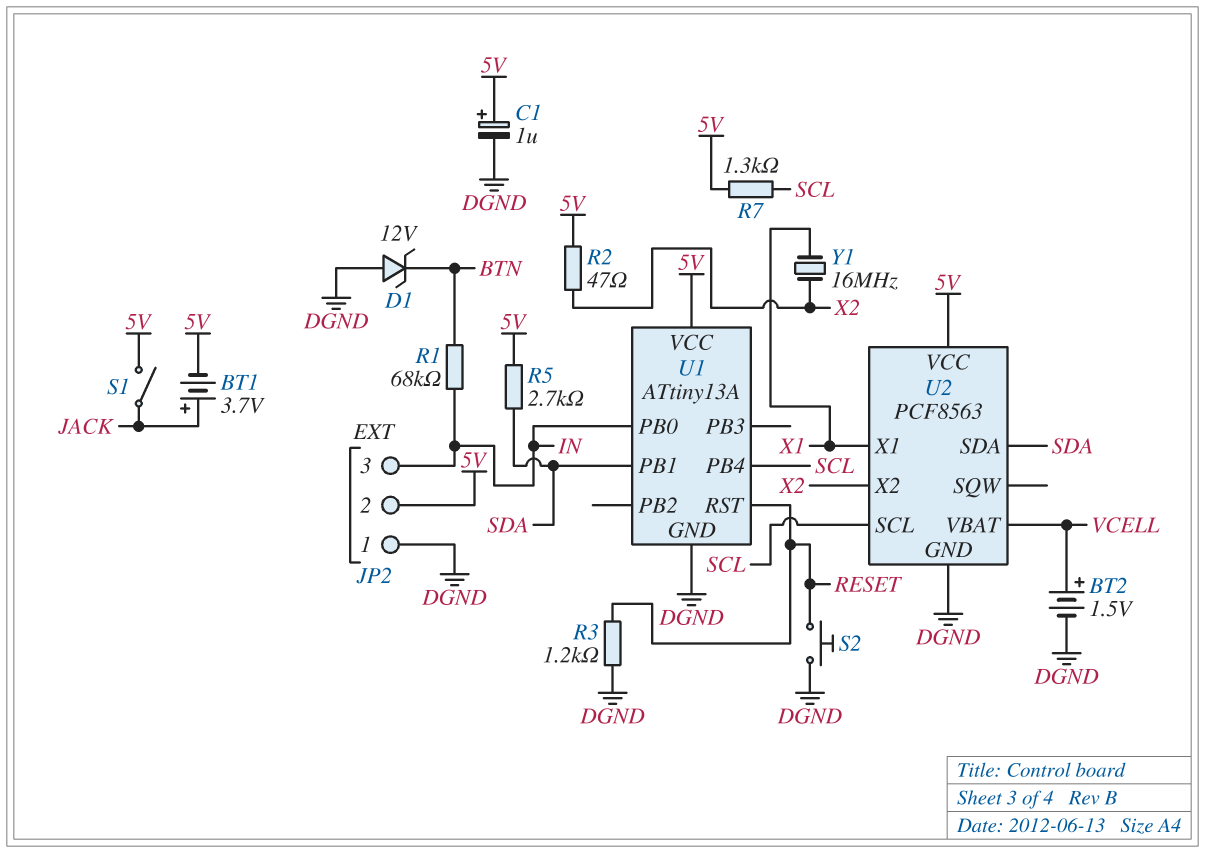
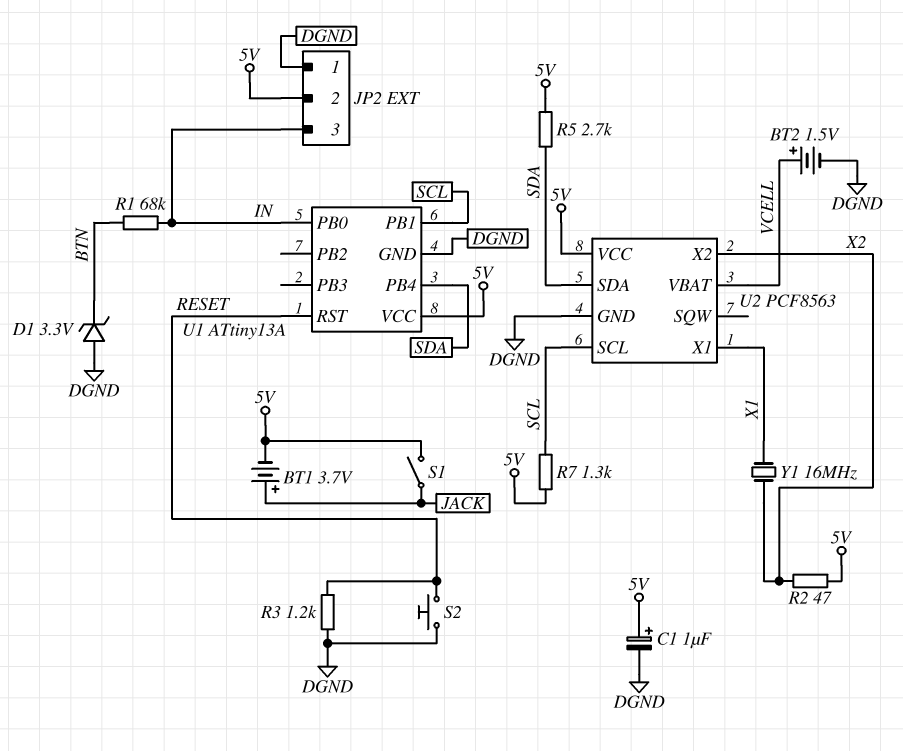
D1: zener 12V (A DGND, K BTN) -> zener 3.3V (A DGND, K BTN)
U1 pin PB1: SDA -> SCL
U1 pin PB4: SCL -> SDA

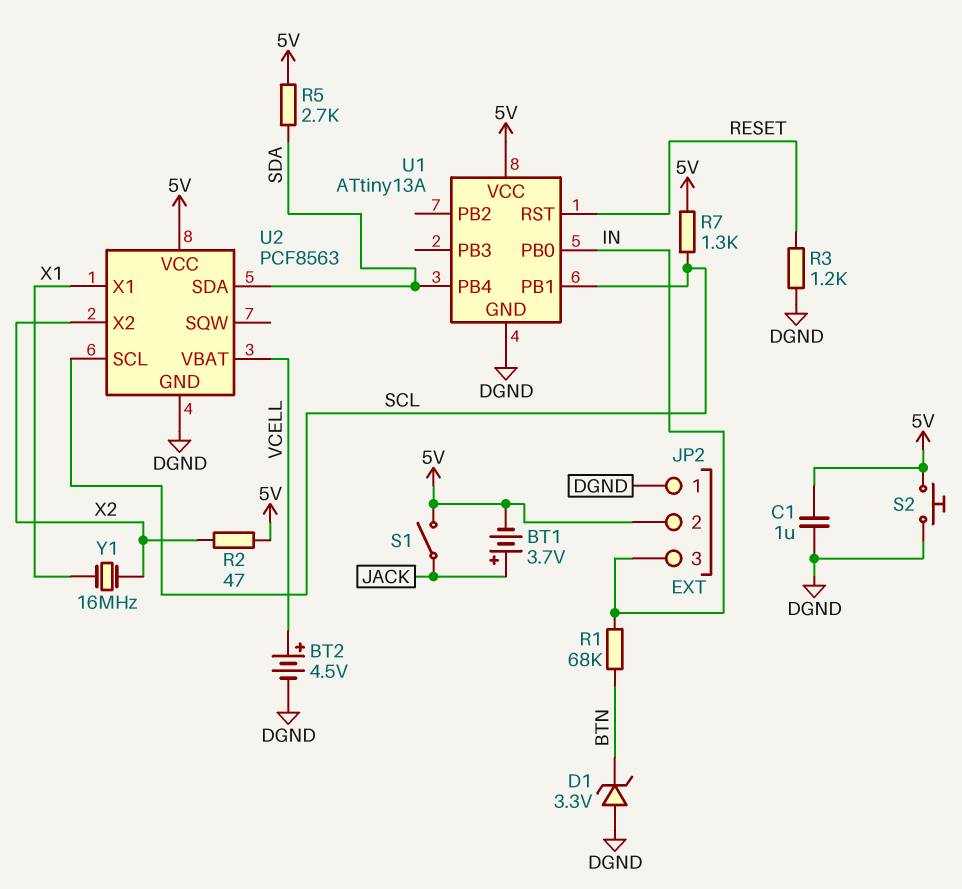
BT2: 1.5V (plus VCELL, minus DGND) -> 4.5V (plus VCELL, minus DGND)
C1: 1uF (plus 5V, minus DGND) -> 1uF (5V, DGND)
S2: button (DGND, RESET) -> button (5V, DGND)

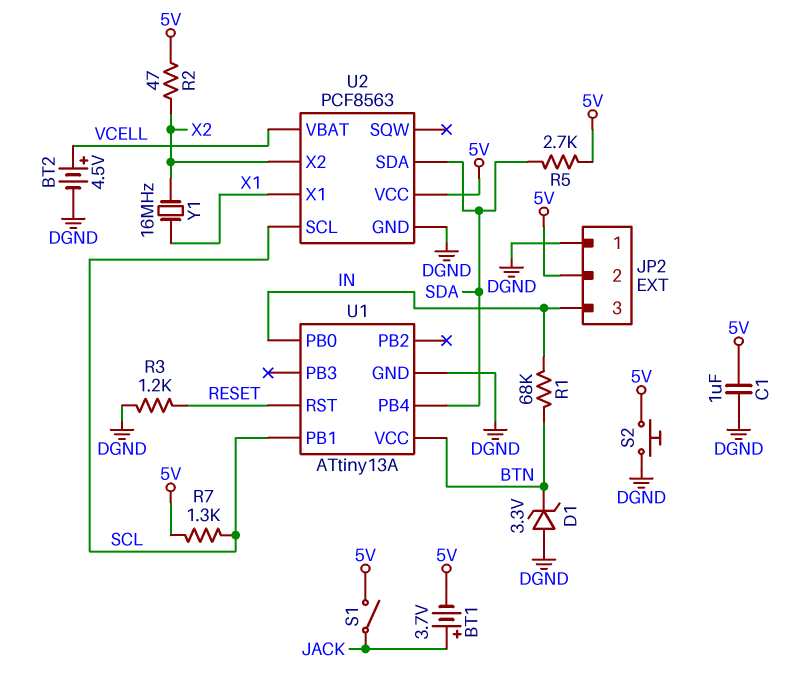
U1 pin VCC: 5V -> BTN

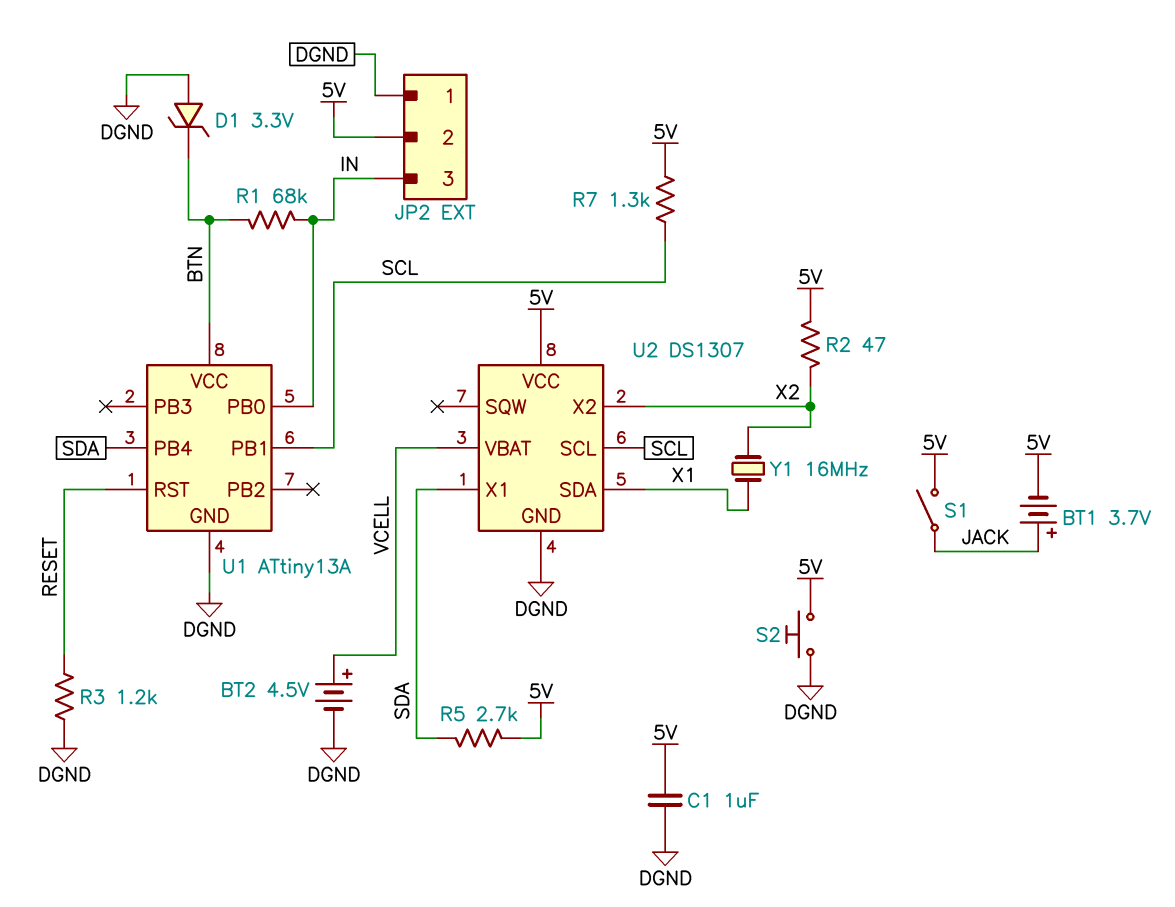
U2: PCF8563 -> DS1307
U2 pin SDA: SDA -> X1
U2 pin X1: X1 -> SDA

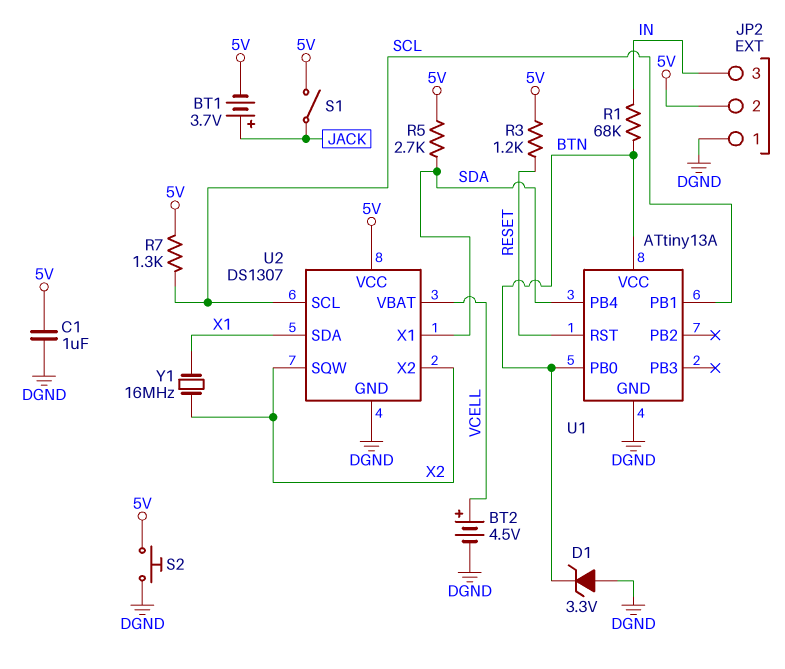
R2: 47 (5V, X2) -> none
R3: 1.2k (DGND, RESET) -> 1.2k (5V, RESET)
U1 pin PB0: IN -> BTN
U2 pin SQW: none -> X2

